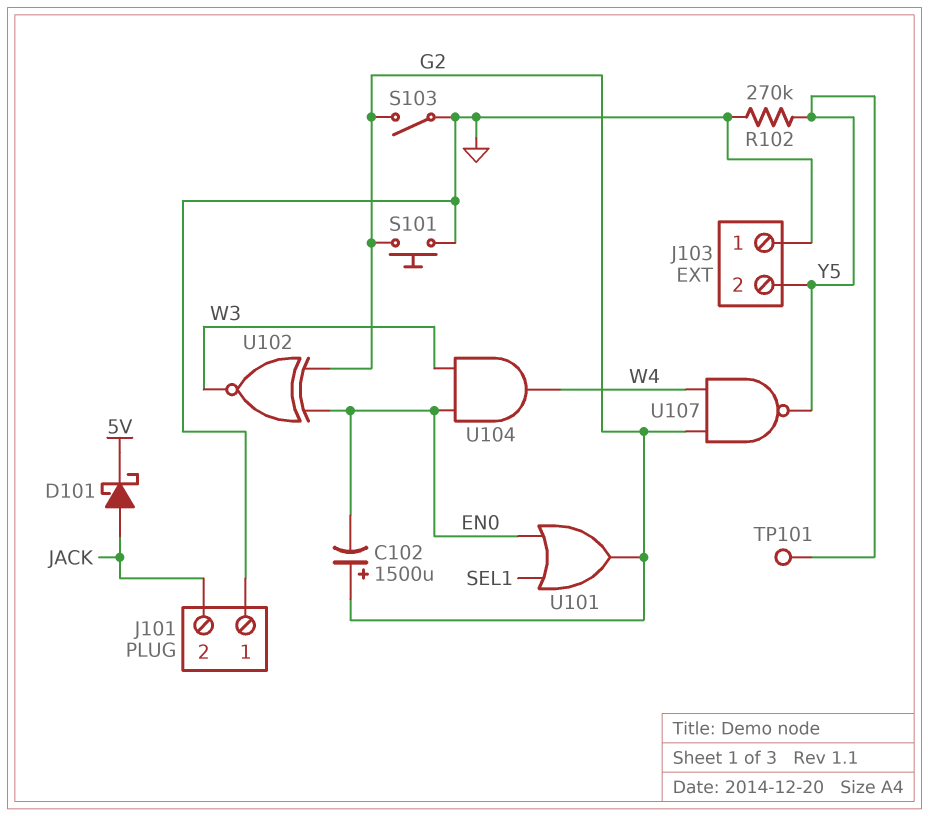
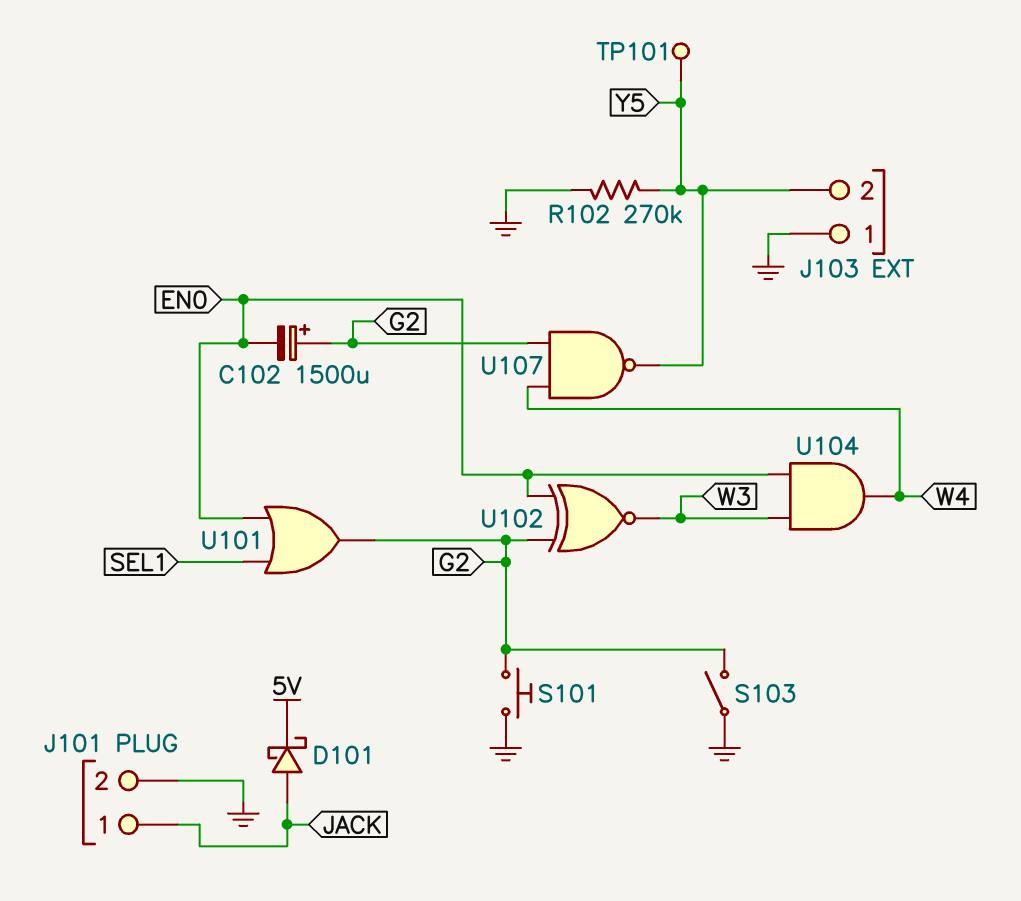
J101 pin 1: GND -> JACK
J101 pin 2: JACK -> GND

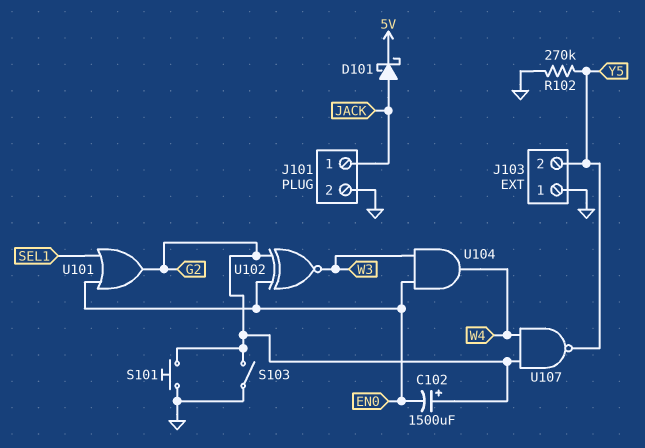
TP101: test point (Y5) -> none

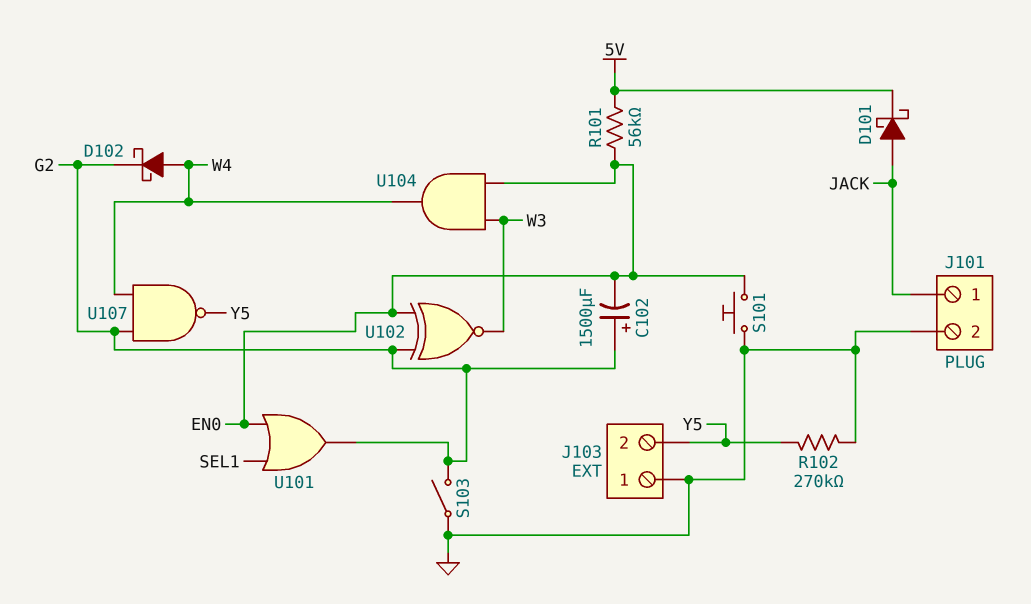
D102: none -> schottky (A W4, K G2)
R101: none -> 56k (5V, EN0)
S101: button (G2, GND) -> button (EN0, GND)

